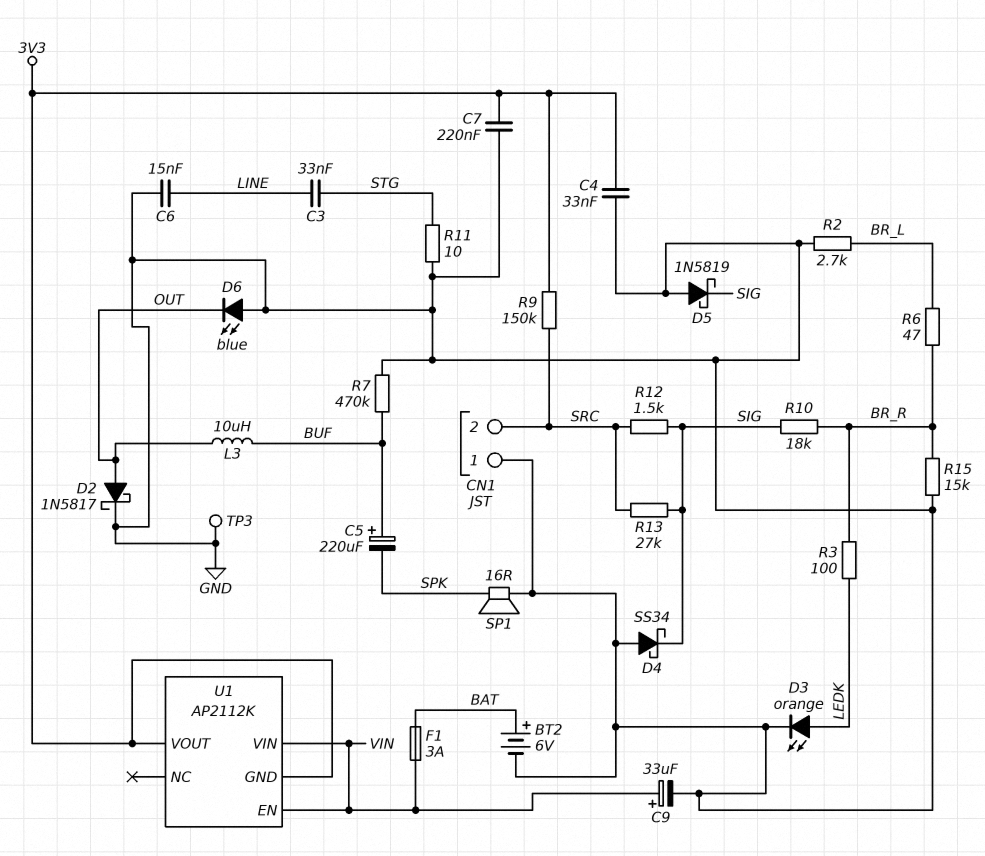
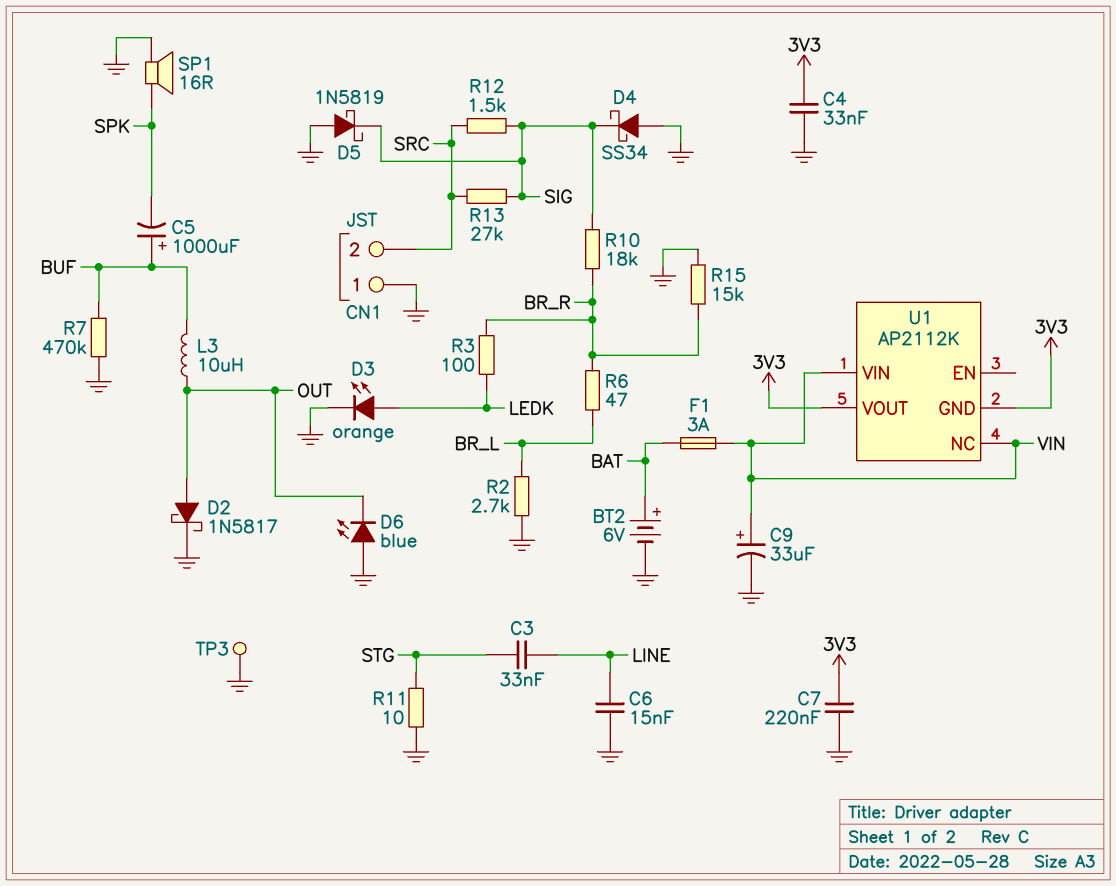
C5: 220uF (plus BUF, minus SPK) -> 1000uF (plus BUF, minus SPK)
R9: 150k (3V3, SRC) -> none
U1 pin EN: VIN -> none
U1 pin NC: none -> VIN

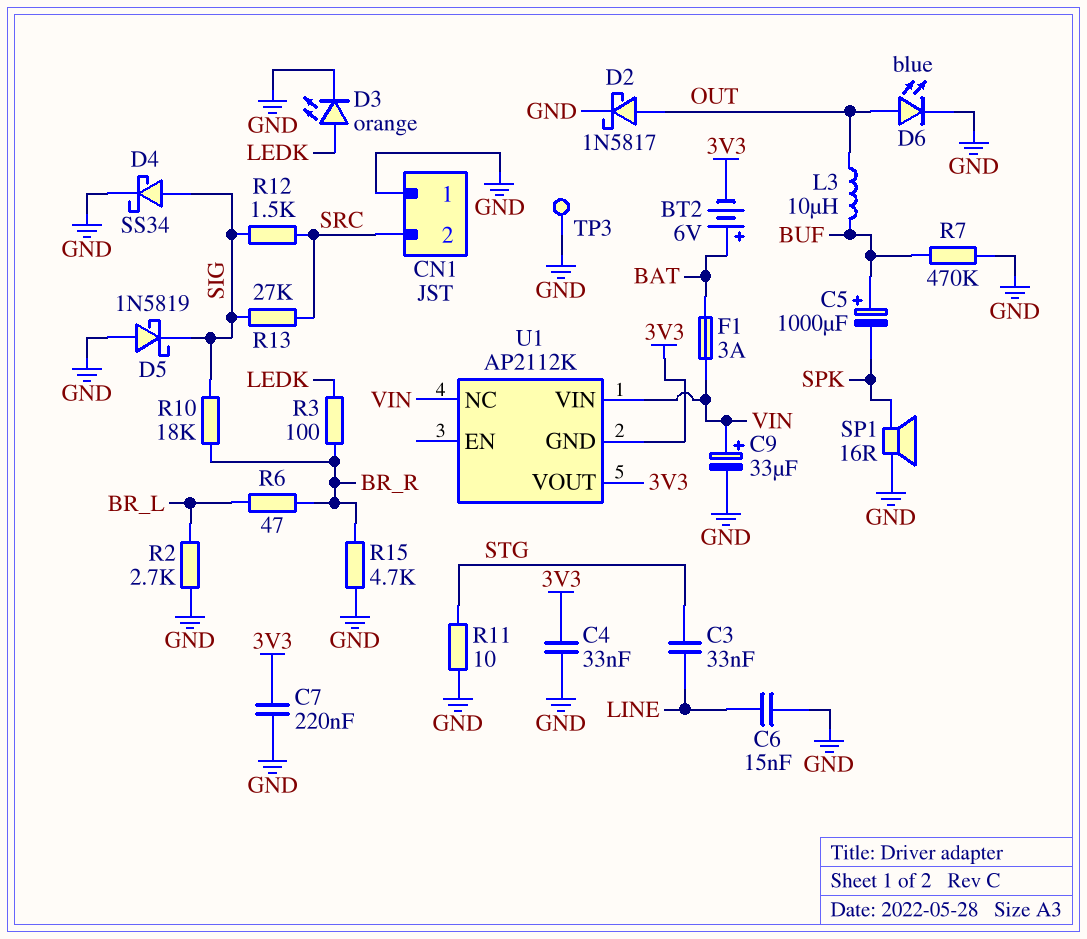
BT2: 6V (plus BAT, minus GND) -> 6V (plus BAT, minus 3V3)
D4: schottky SS34 (A GND, K SIG) -> schottky SS34 (A SIG, K GND)
D6: LED blue (A GND, K OUT) -> LED blue (A OUT, K GND)
R15: 15k (BR_R, GND) -> 4.7k (BR_R, GND)

